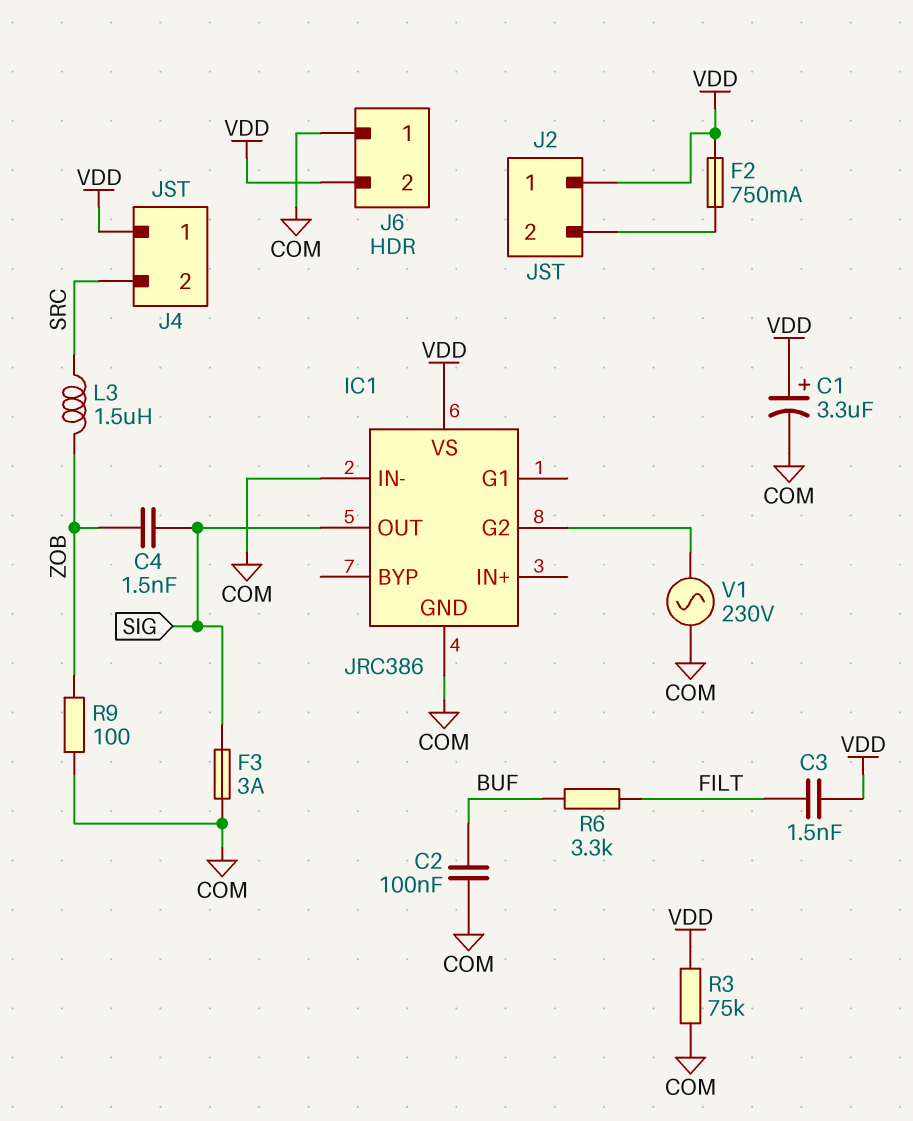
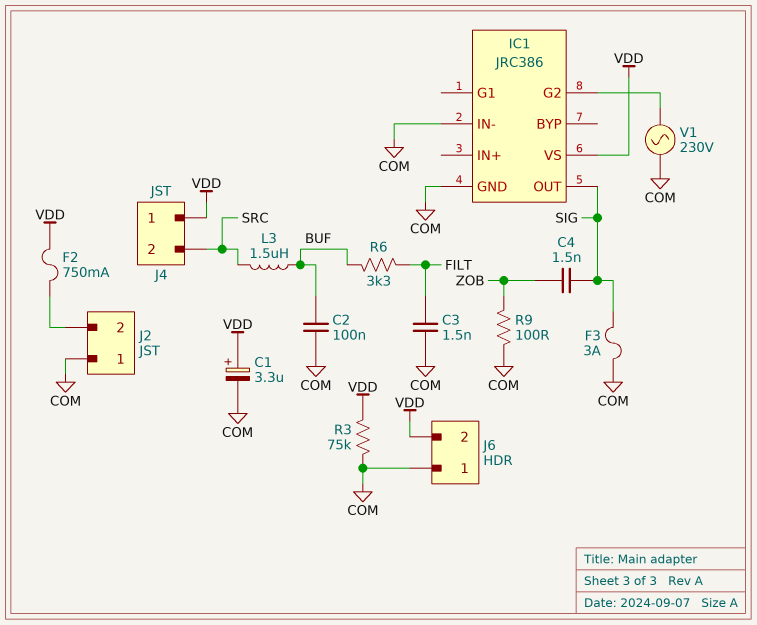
C3: 1.5nF (FILT, VDD) -> 1.5nF (COM, FILT)
J2 pin 1: VDD -> COM
L3: 1.5uH (SRC, ZOB) -> 1.5uH (BUF, SRC)

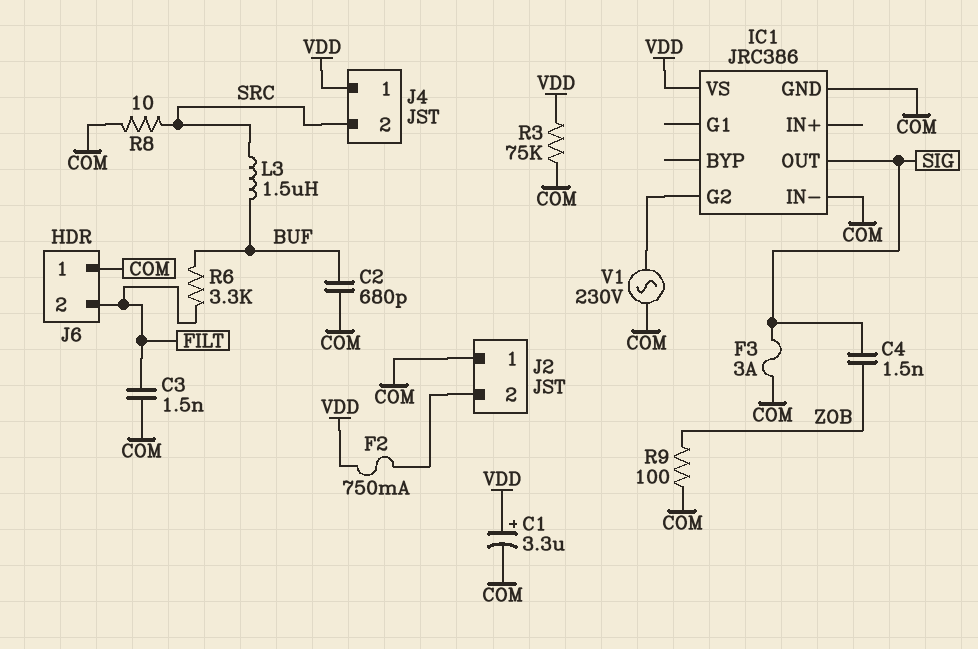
C2: 100nF (BUF, COM) -> 680pF (BUF, COM)
J6 pin 2: VDD -> FILT
R8: none -> 10 (COM, SRC)

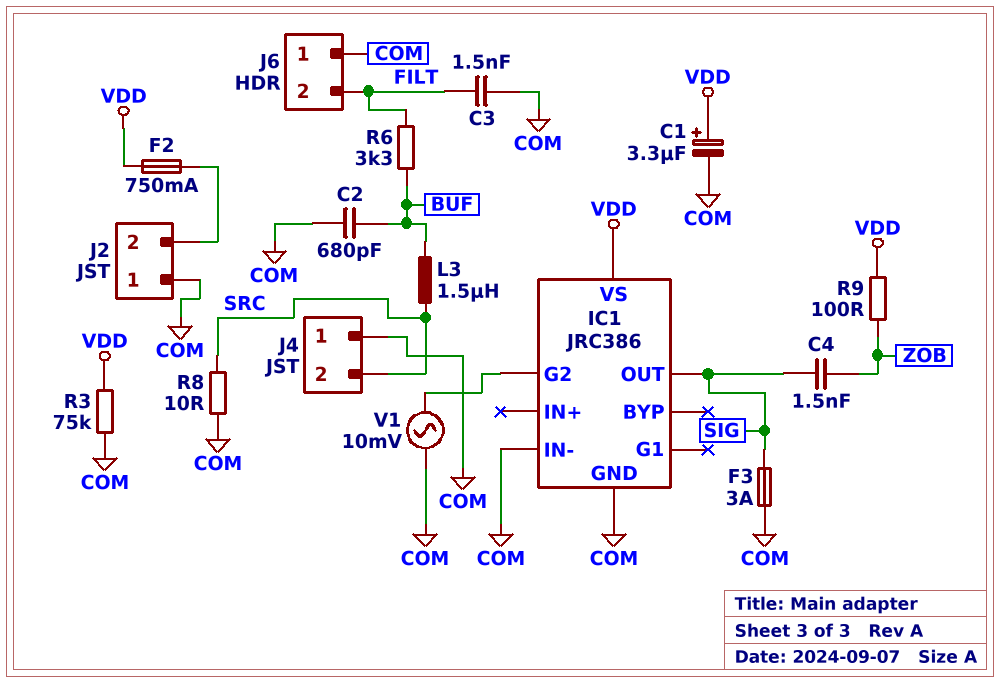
J4 pin 1: VDD -> COM
R9: 100 (COM, ZOB) -> 100 (VDD, ZOB)
V1: AC 230V (COM, IC1/G2) -> AC 10mV (COM, IC1/G2)

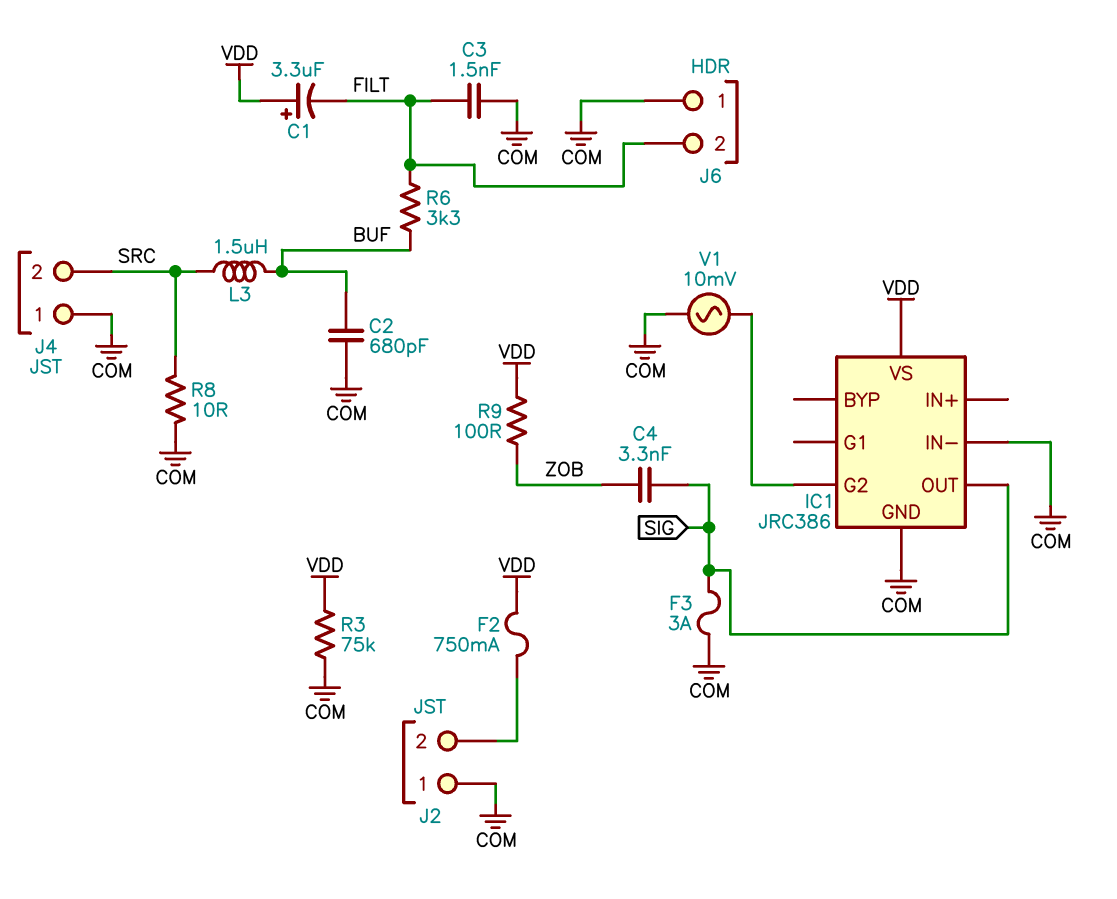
C1: 3.3uF (plus VDD, minus COM) -> 3.3uF (plus VDD, minus FILT)
C4: 1.5nF (SIG, ZOB) -> 3.3nF (SIG, ZOB)

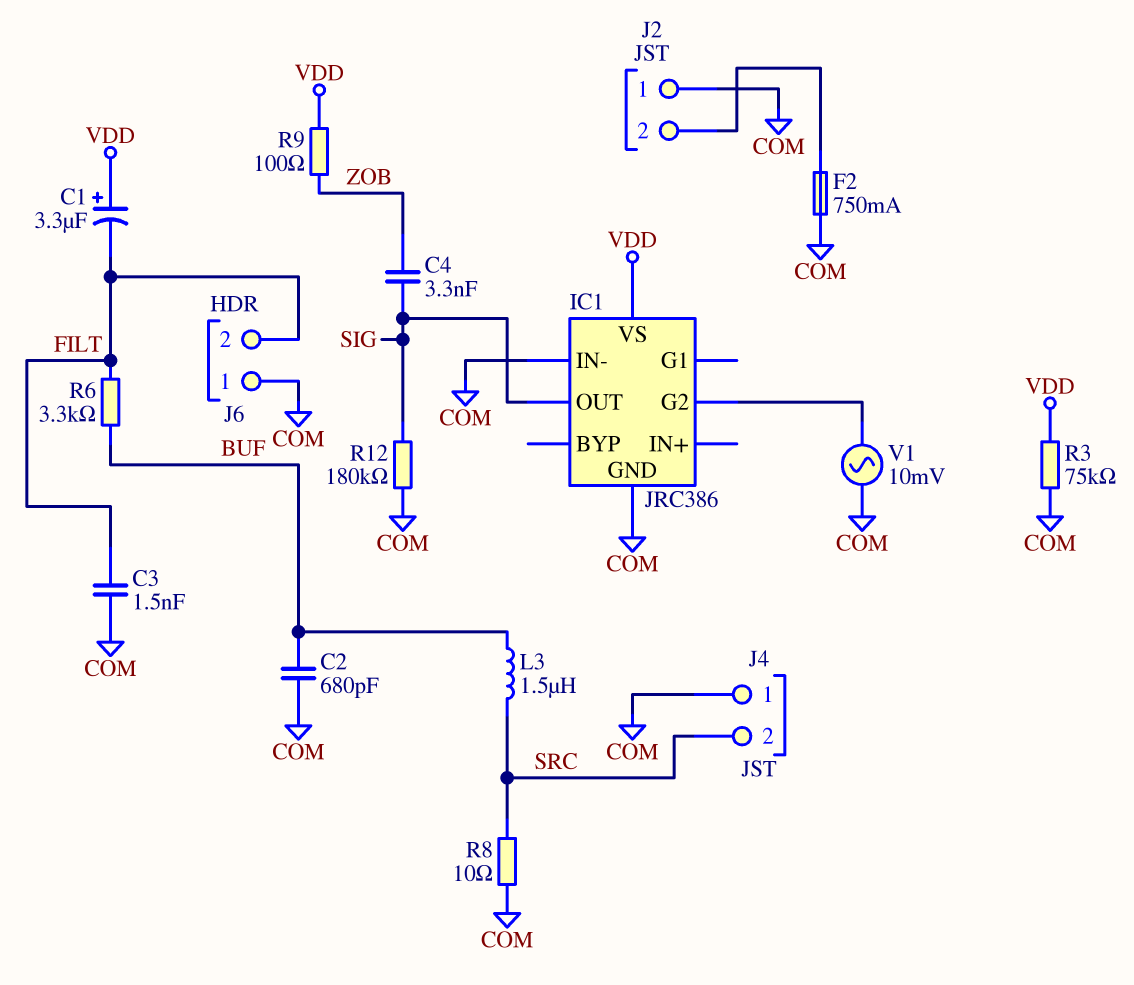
F2: 750mA (J2/2, VDD) -> 750mA (COM, J2/2)
F3: 3A (COM, SIG) -> none
R12: none -> 180k (COM, SIG)

